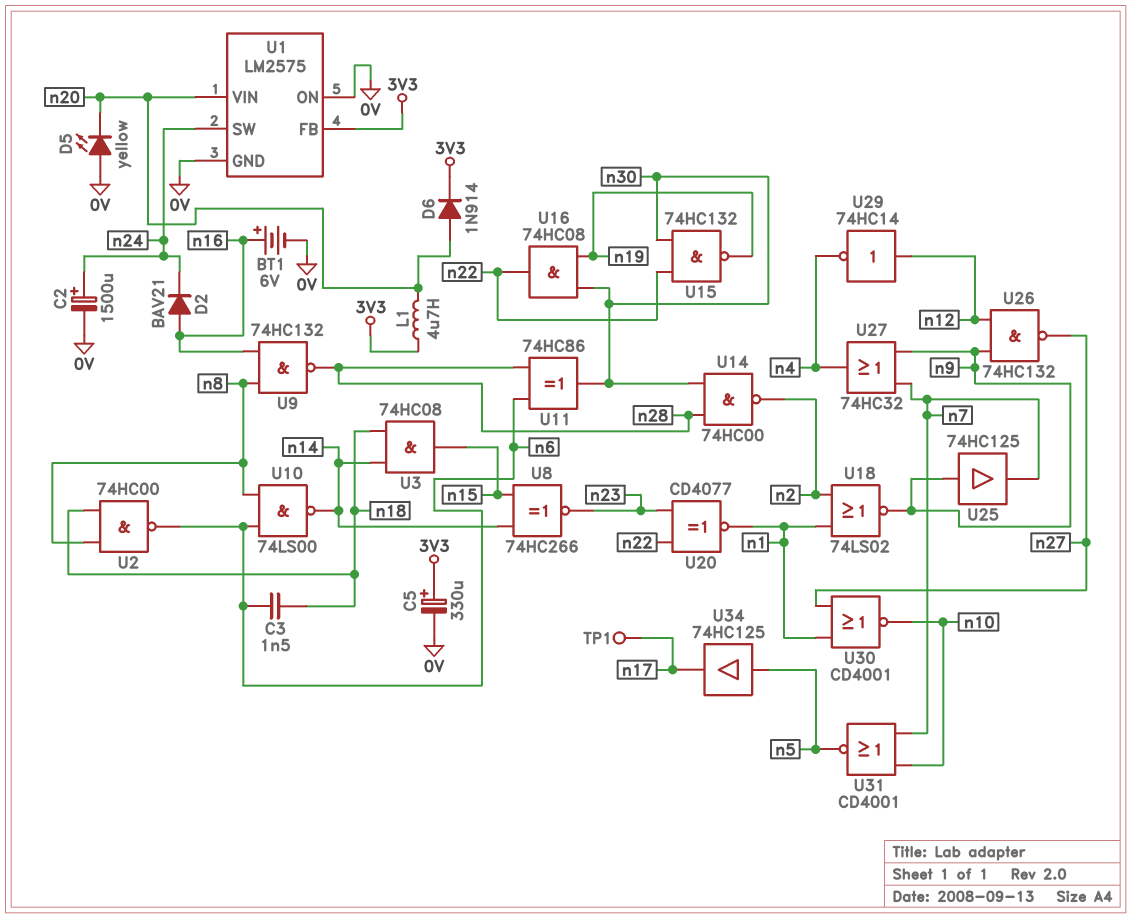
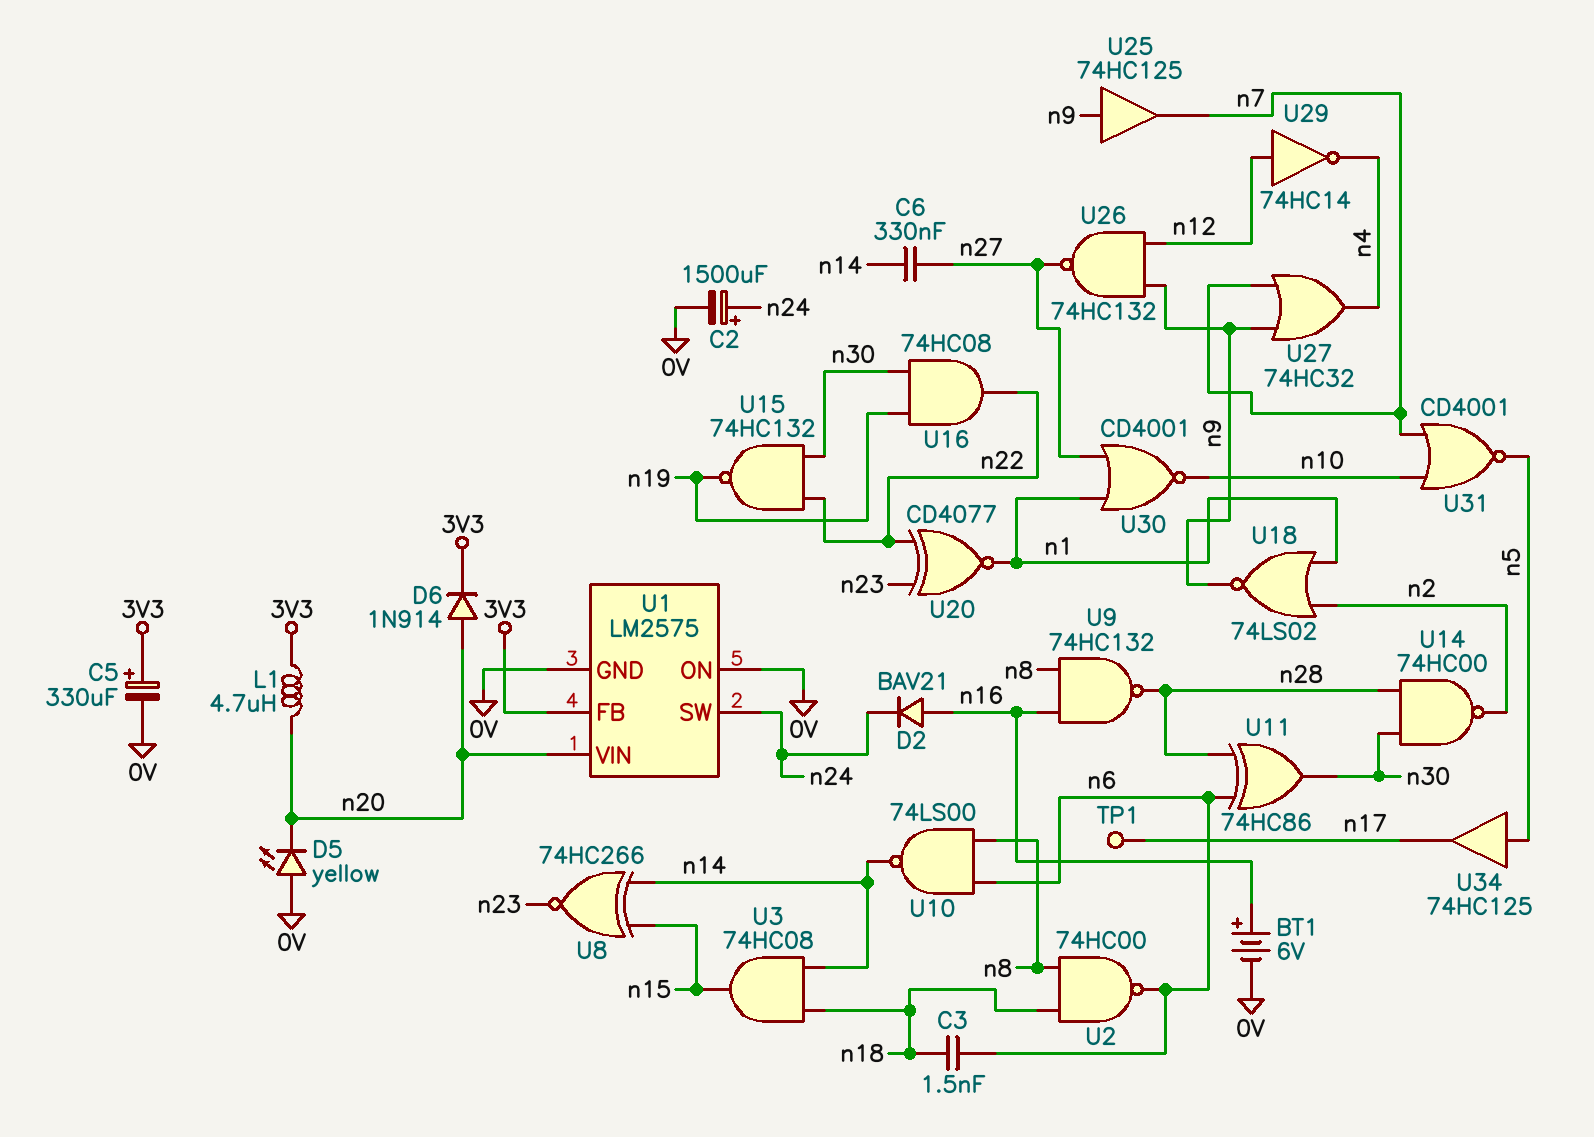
C6: none -> 330nF (n14, n27)

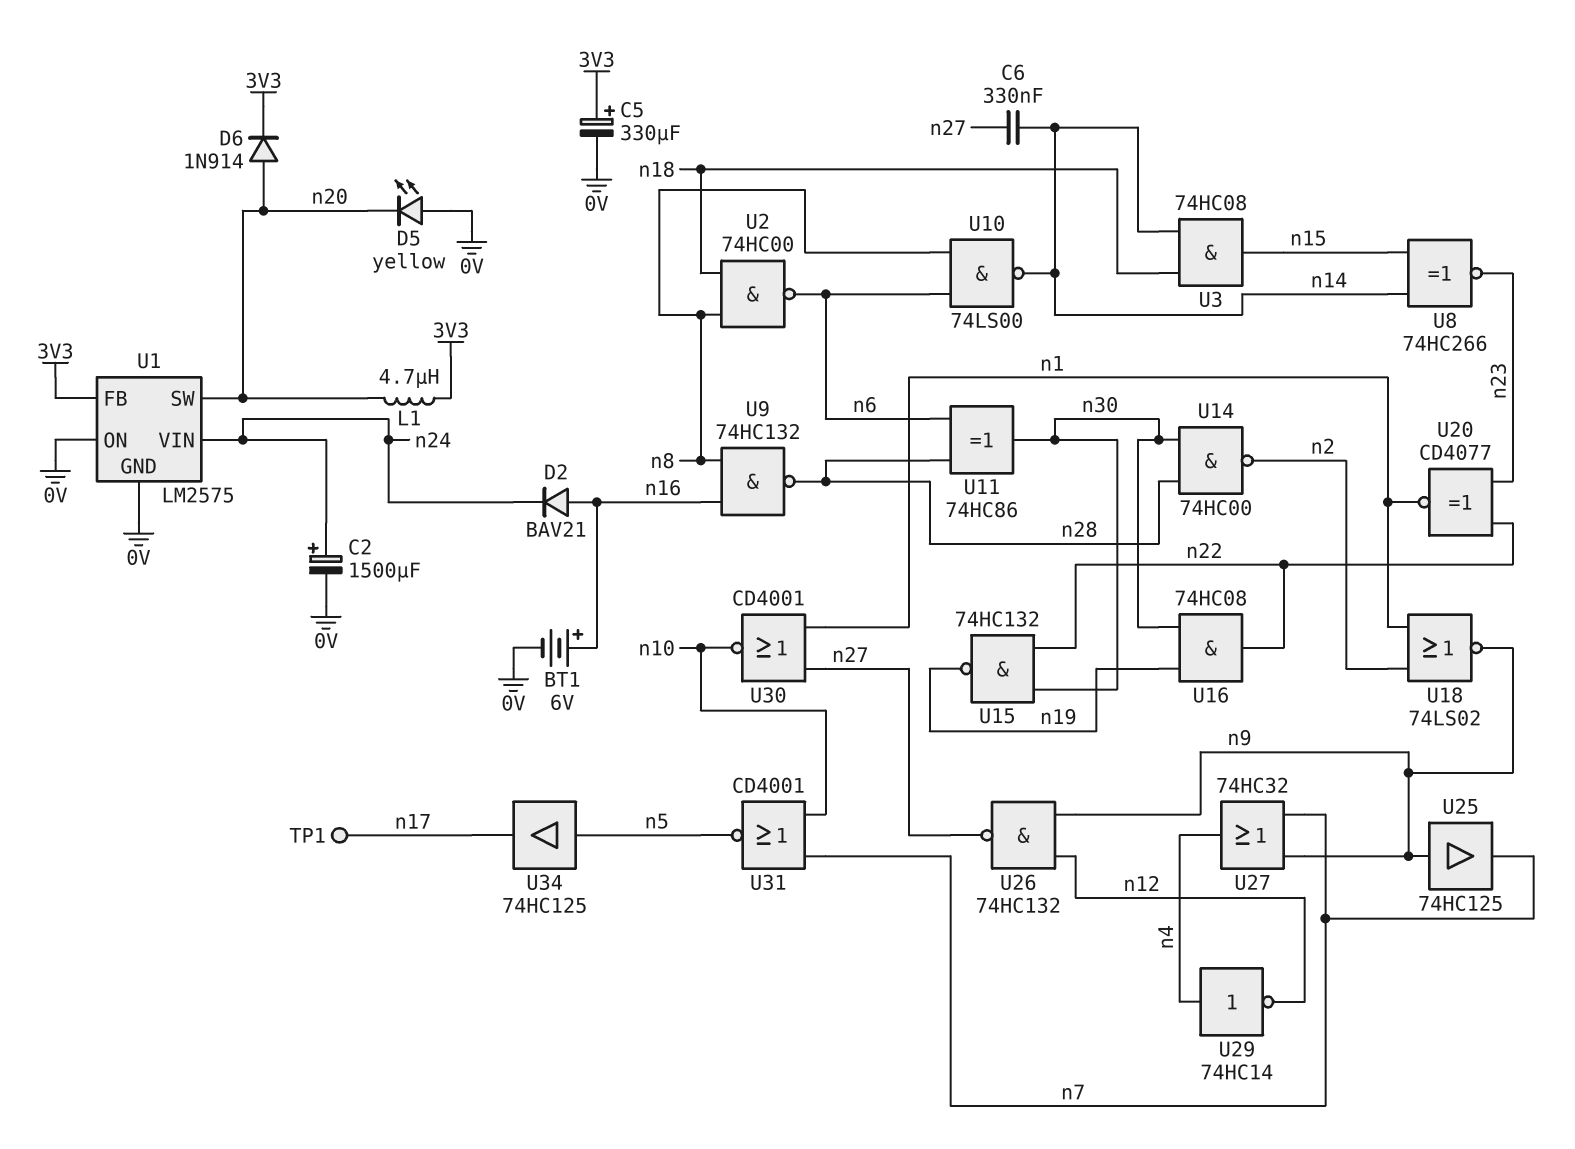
C3: 1.5nF (n6, n18) -> none
U1 pin SW: n24 -> n20
U1 pin VIN: n20 -> n24
U29: NOT 74HC14 (in n12, out n4) -> NOT 74HC14 (in n4, out n12)

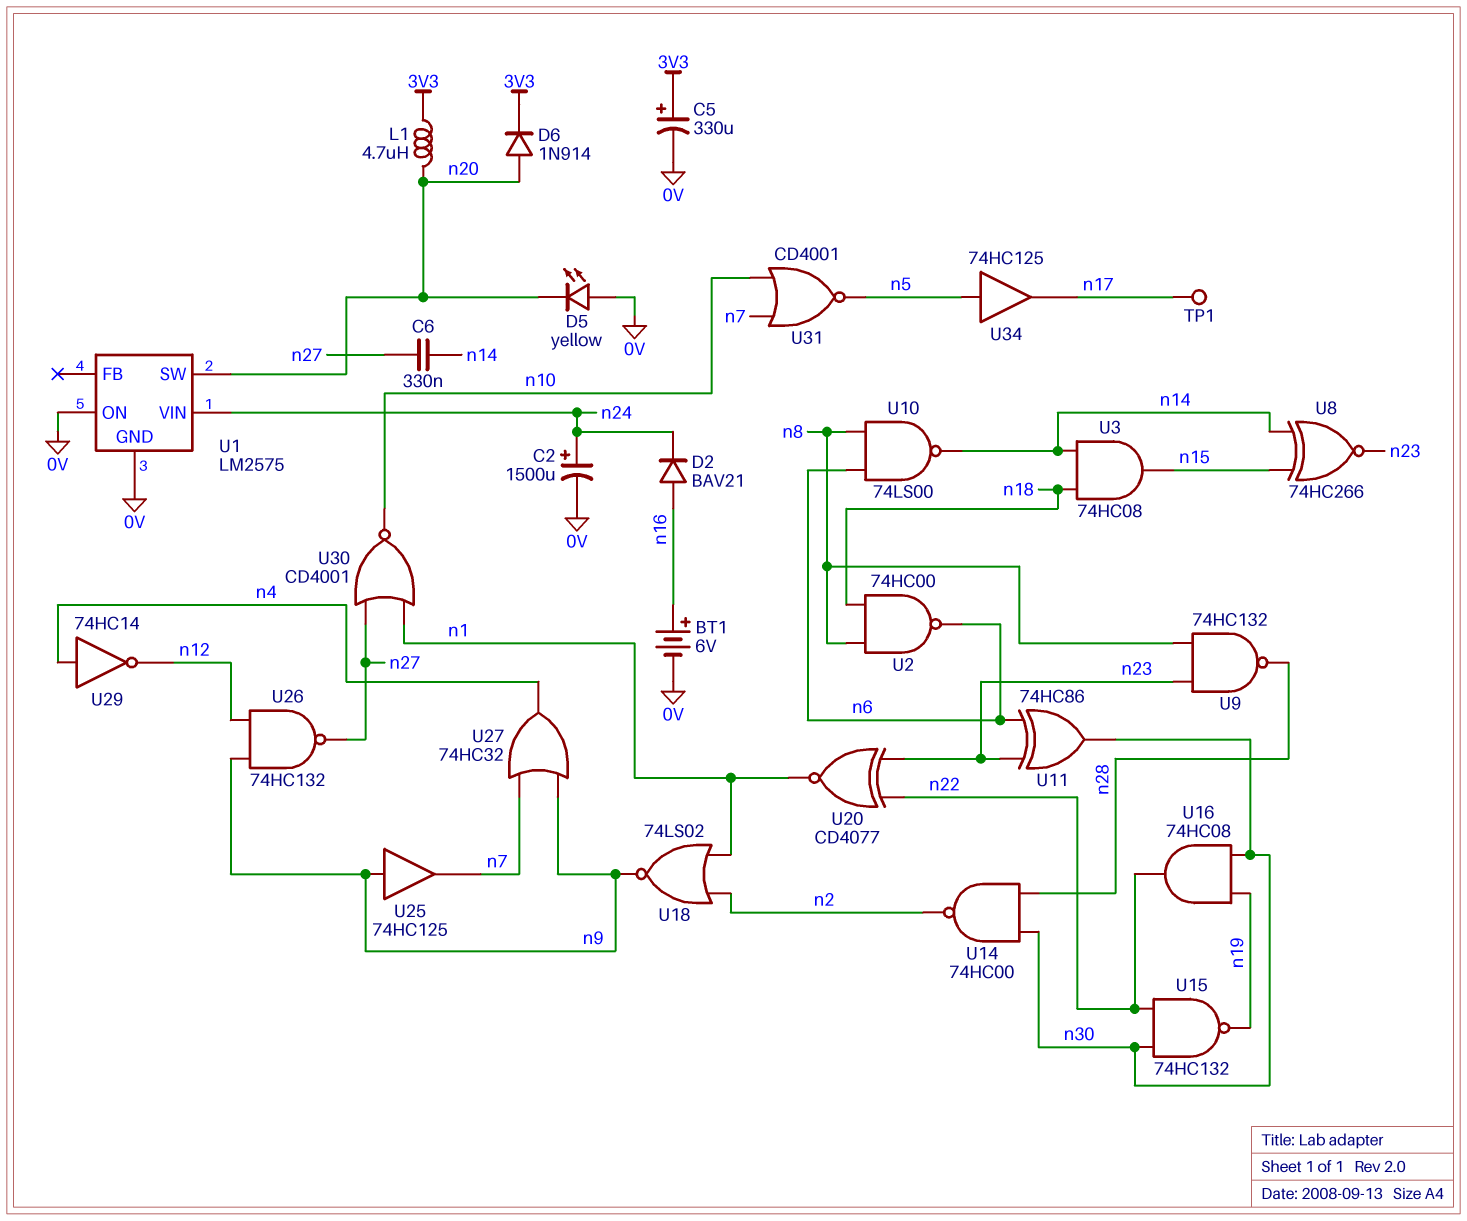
U1 pin FB: 3V3 -> none
U9: NAND 74HC132 (in n8, in n16, out n28) -> NAND 74HC132 (in n8, in n23, out n28)
U11: XOR 74HC86 (in n6, in n28, out n30) -> XOR 74HC86 (in n6, in n23, out n30)

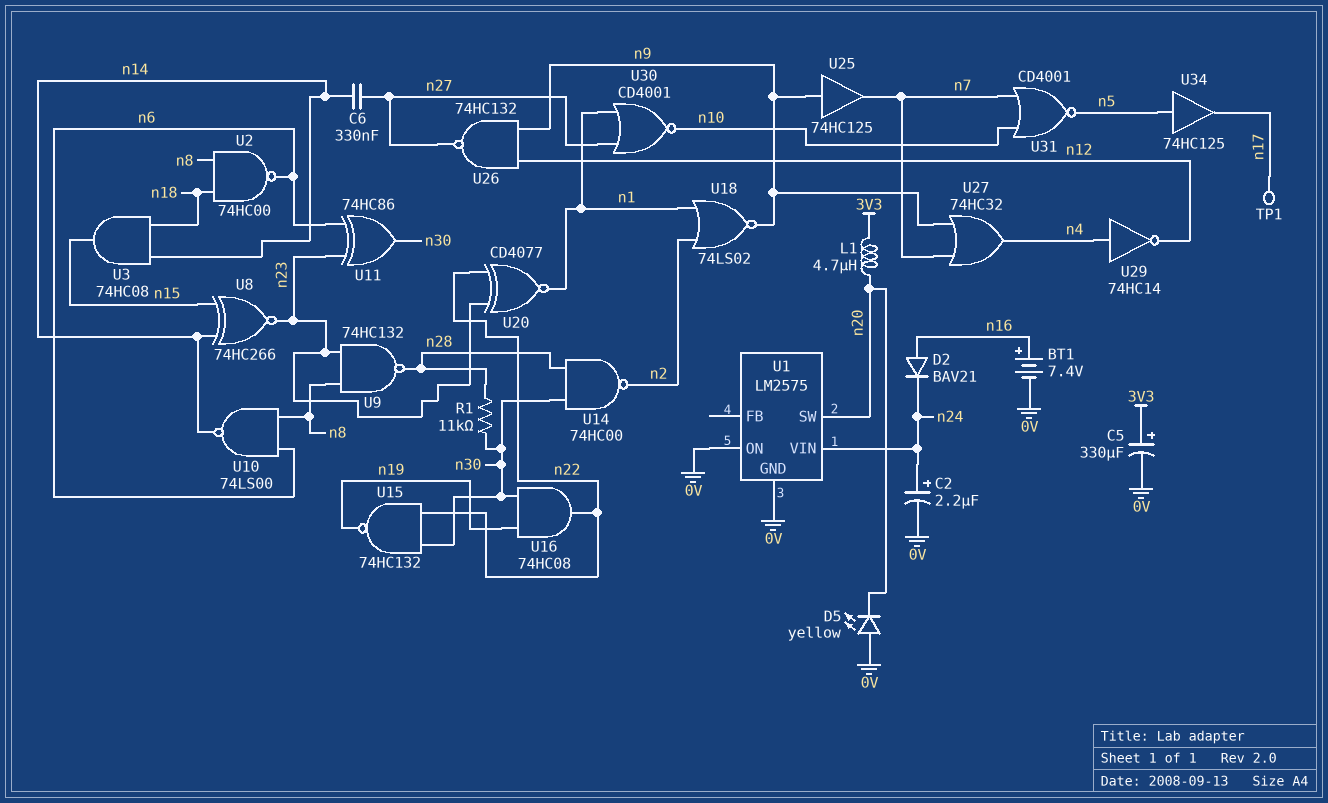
BT1: 6V (plus n16, minus 0V) -> 7.4V (plus n16, minus 0V)
C2: 1500uF (plus n24, minus 0V) -> 2.2uF (plus n24, minus 0V)
D6: diode 1N914 (A n20, K 3V3) -> none
R1: none -> 11k (n28, n30)

